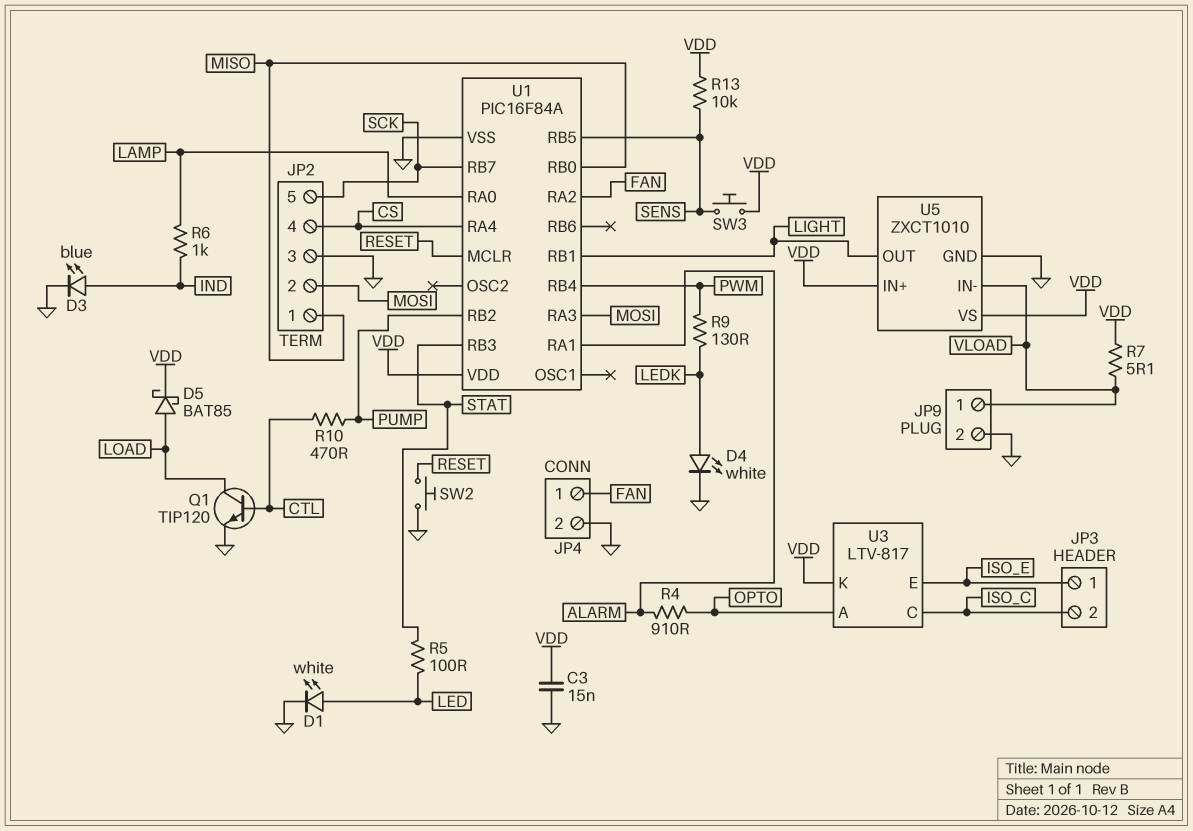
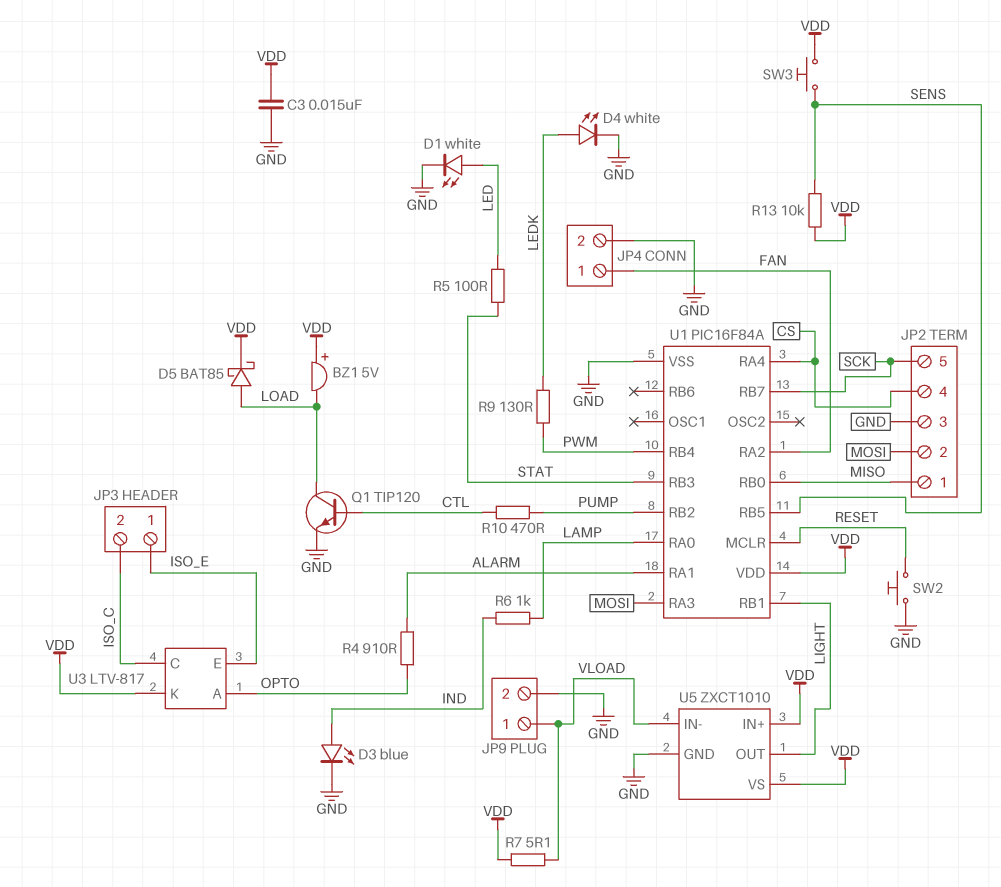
BZ1: none -> buzzer 5V (plus VDD, minus LOAD)

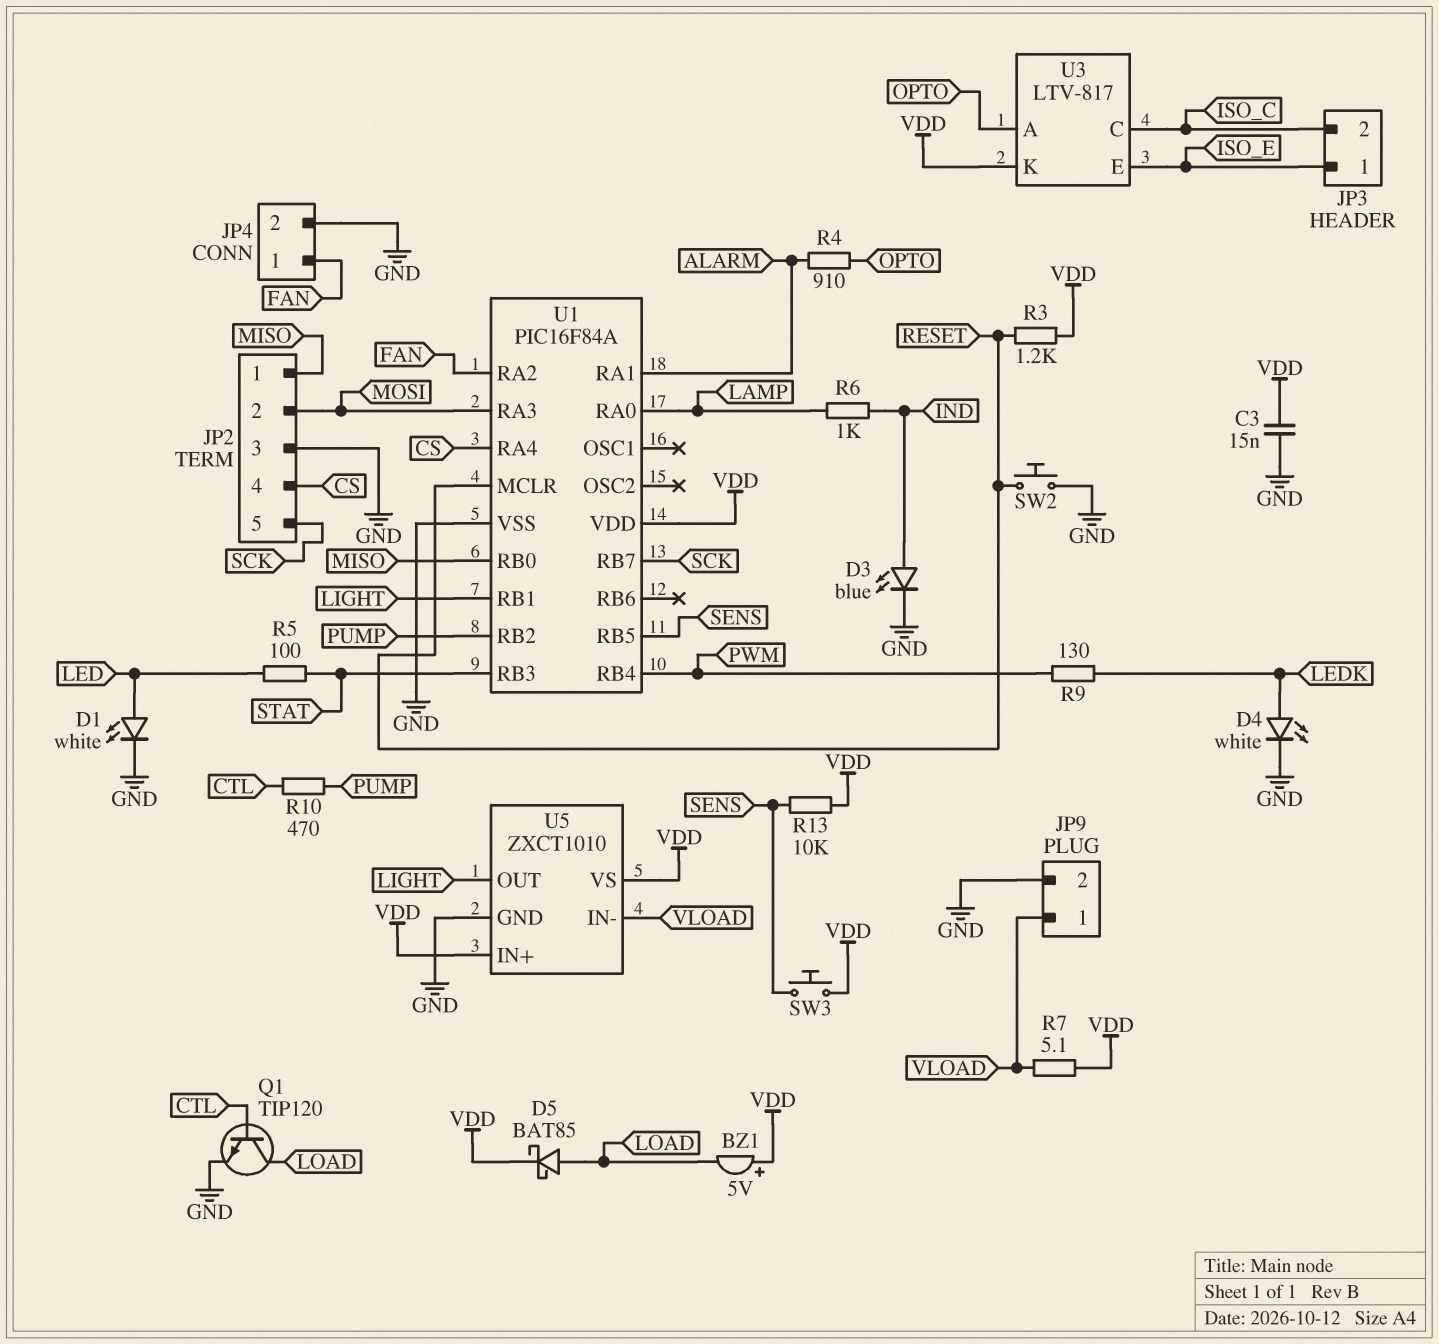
R3: none -> 1.2k (RESET, VDD)

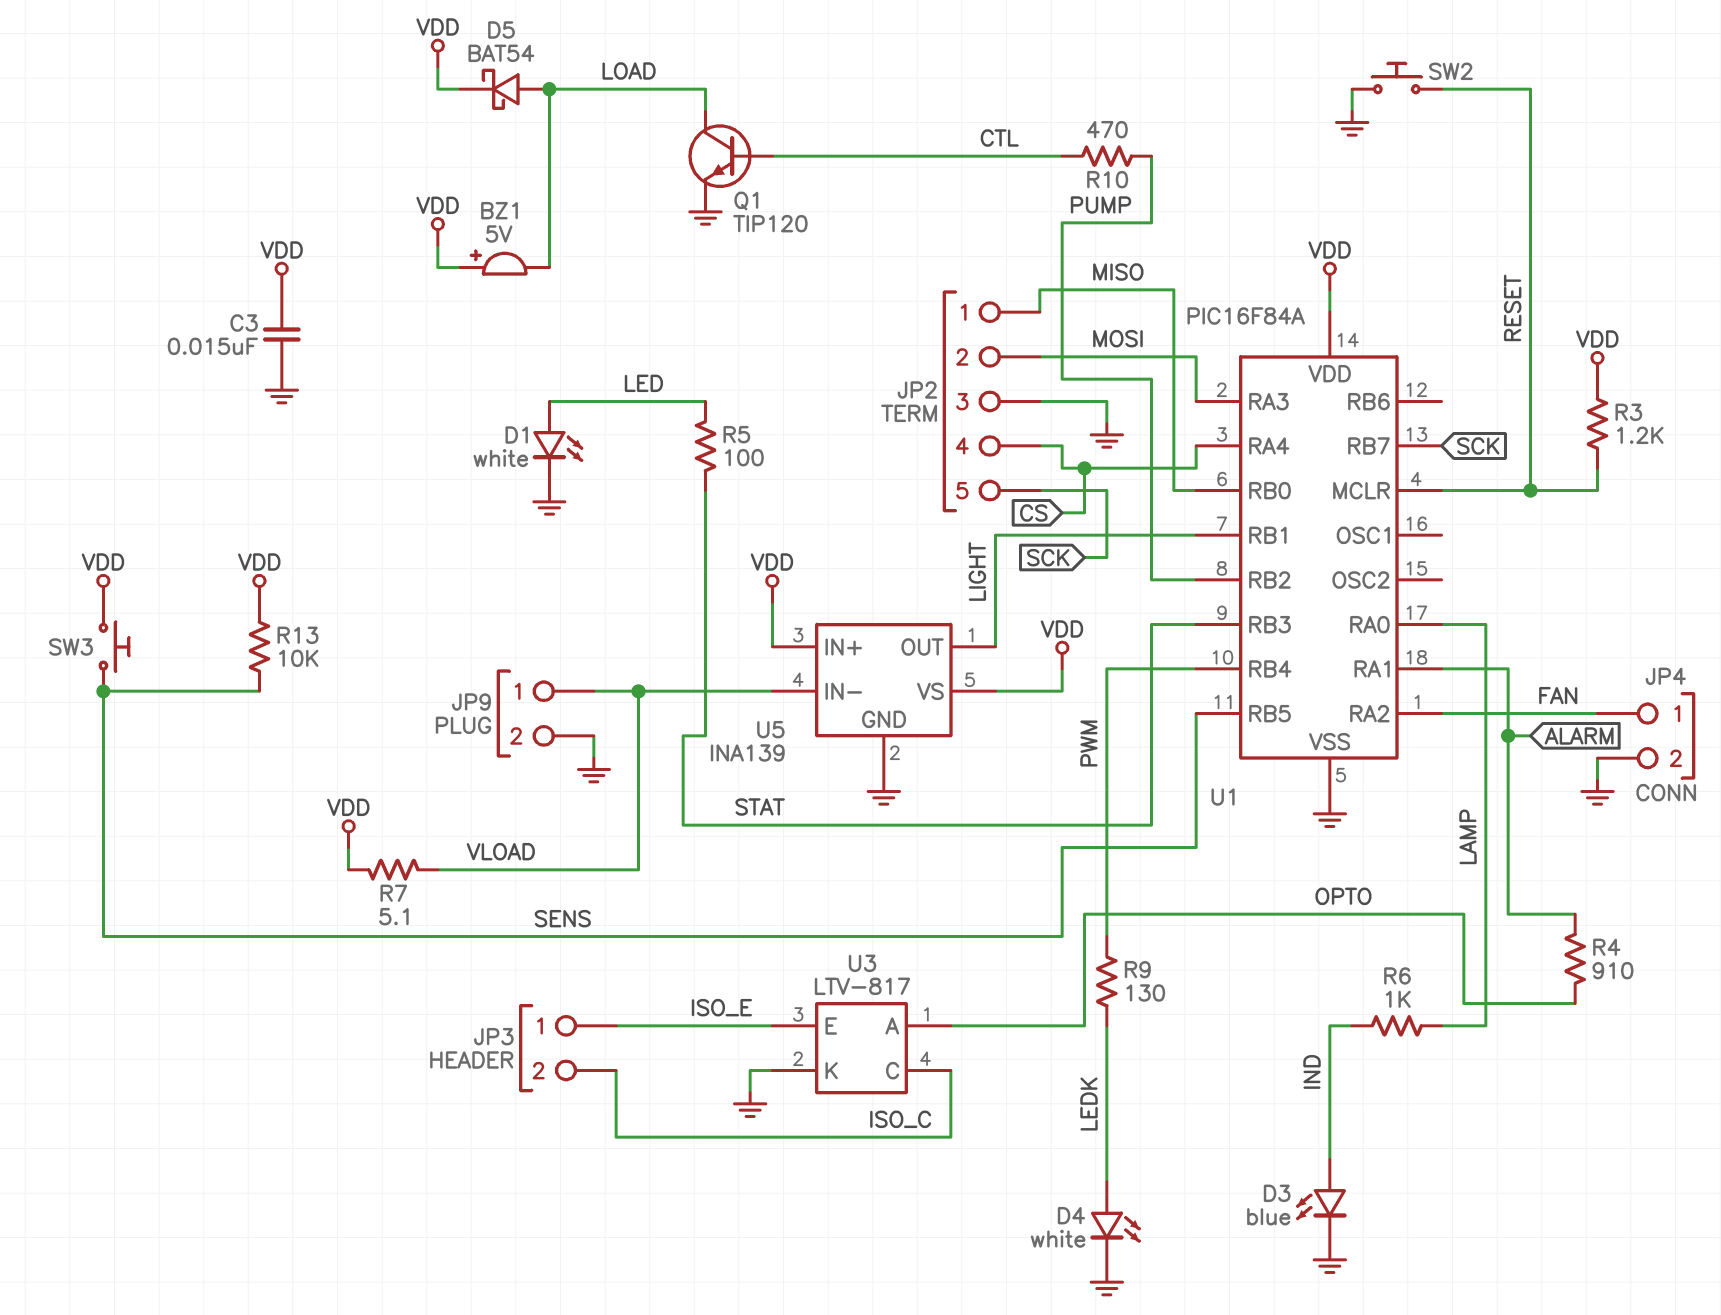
D5: schottky BAT85 (A LOAD, K VDD) -> schottky BAT54 (A LOAD, K VDD)
U3 pin K: VDD -> GND
U5: ZXCT1010 -> INA139

